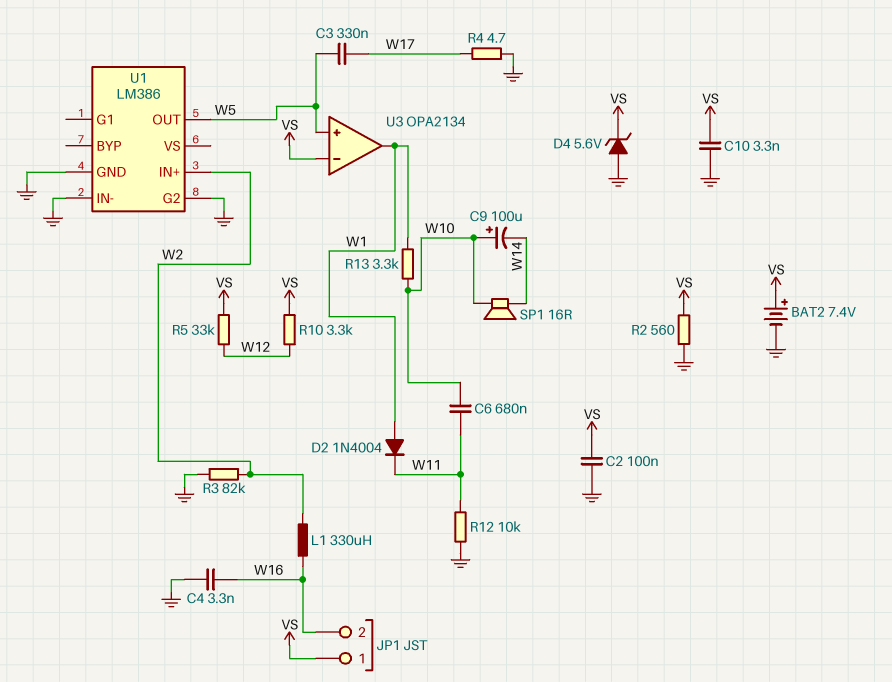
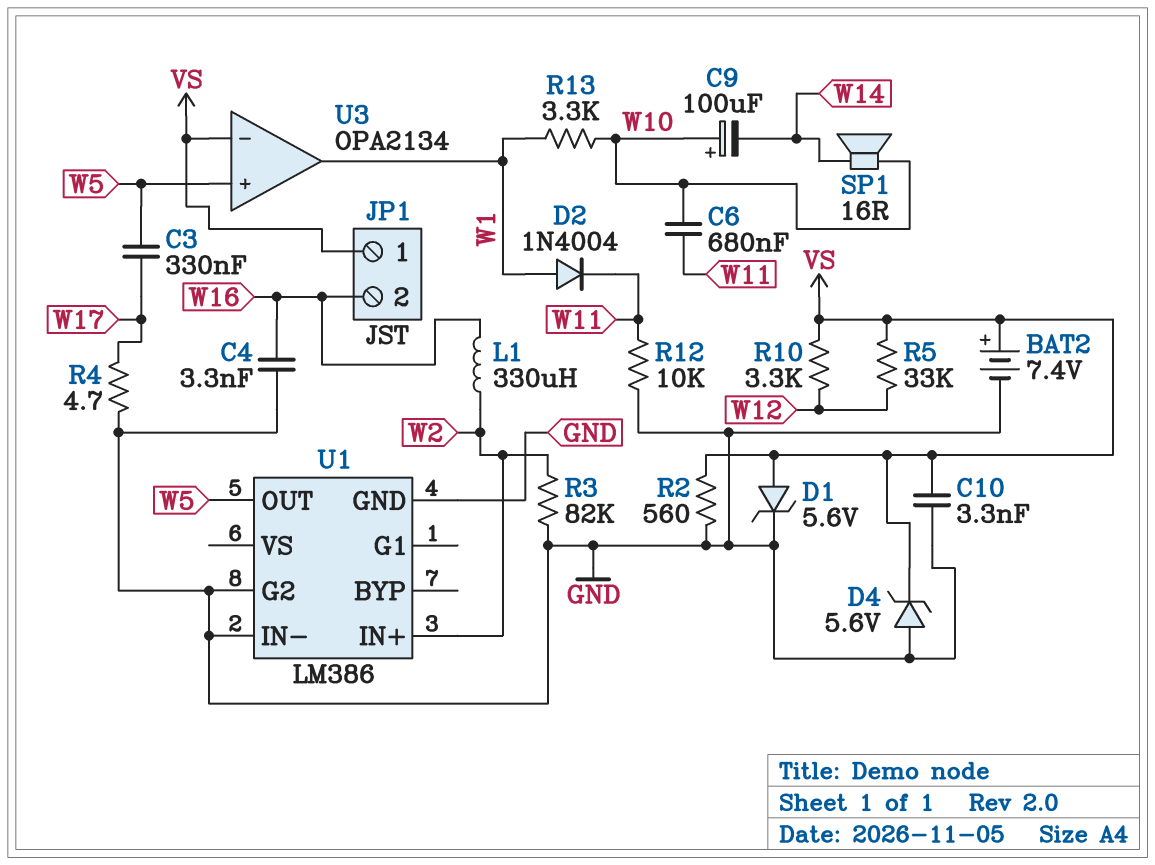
C2: 100nF (GND, VS) -> none
D1: none -> zener 5.6V (A VS, K GND)

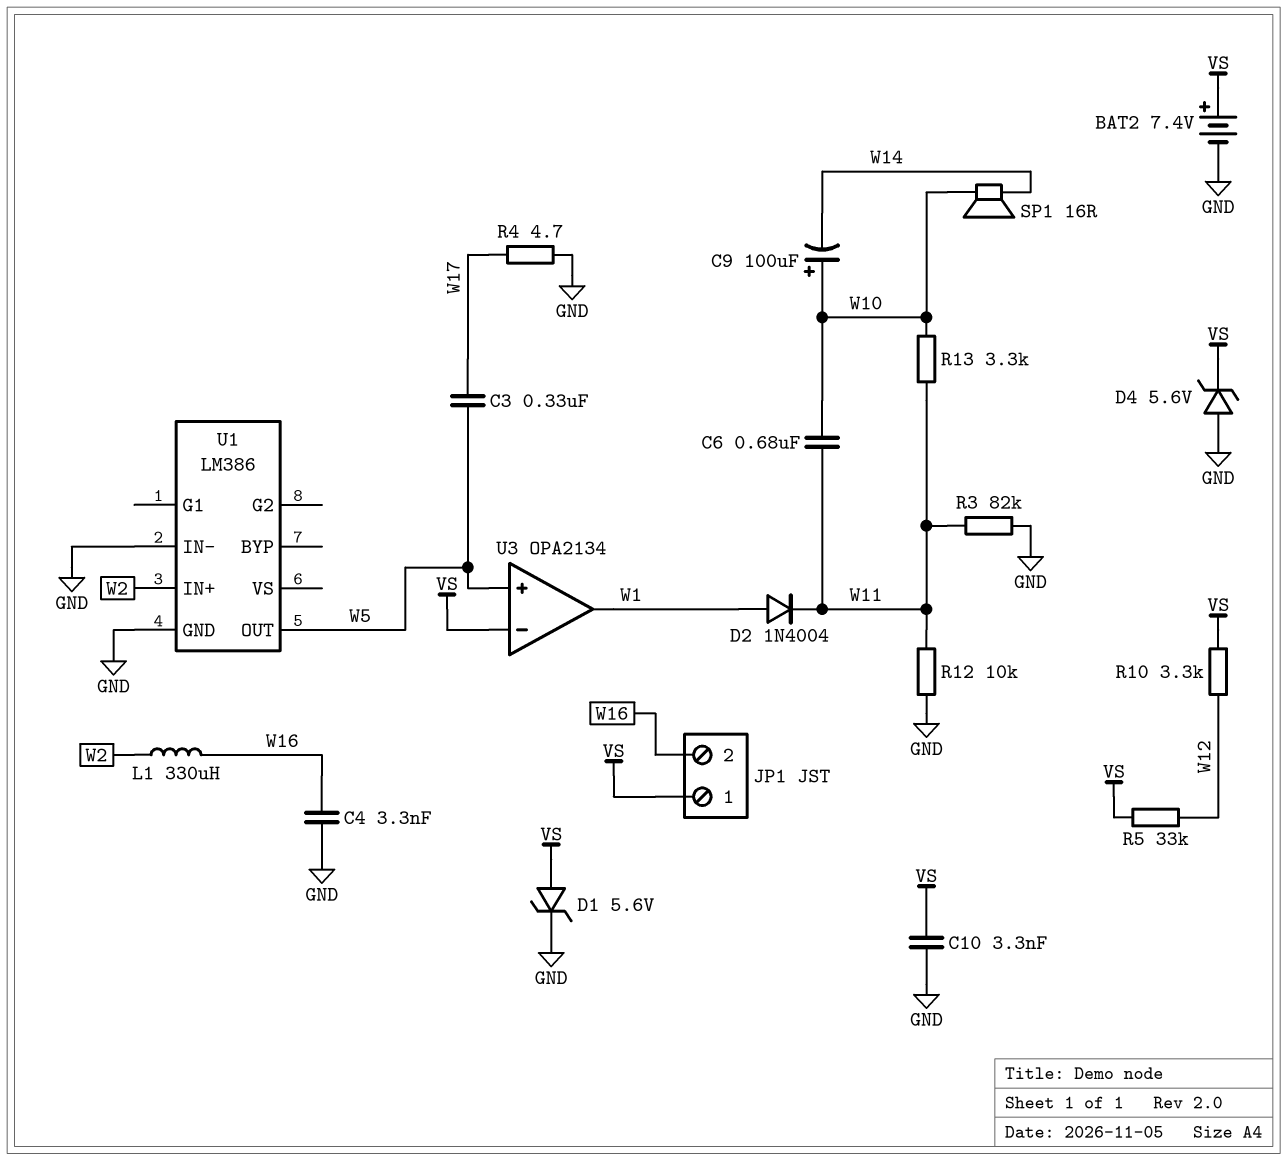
R2: 560 (GND, VS) -> none
R3: 82k (GND, W2) -> 82k (GND, W11)
R13: 3.3k (W1, W10) -> 3.3k (W10, W11)
U1 pin G2: GND -> none

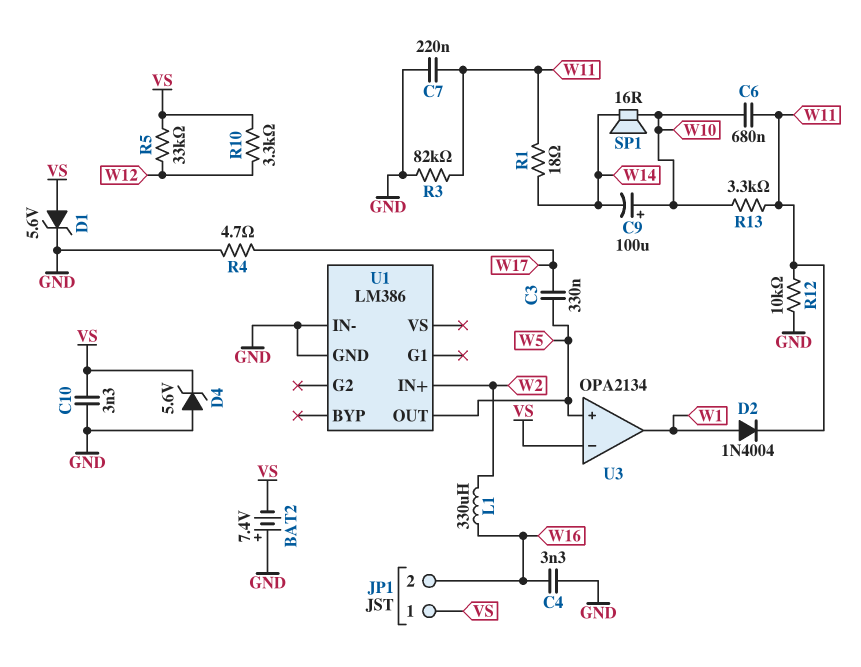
BAT2: 7.4V (plus VS, minus GND) -> 7.4V (plus GND, minus VS)
C7: none -> 220nF (GND, W11)
R1: none -> 18 (W11, W14)

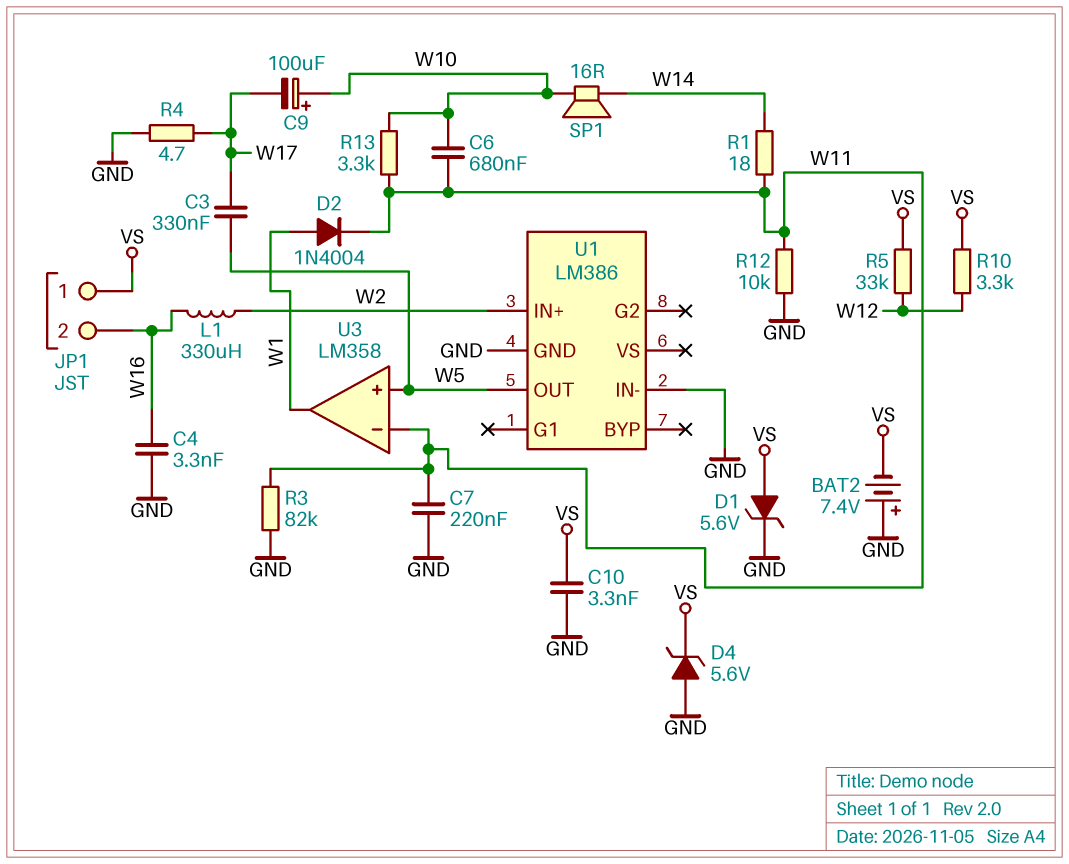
C9: 100uF (plus W10, minus W14) -> 100uF (plus W10, minus W17)
U3: OPA2134 -> LM358
U3 pin in-: VS -> W11

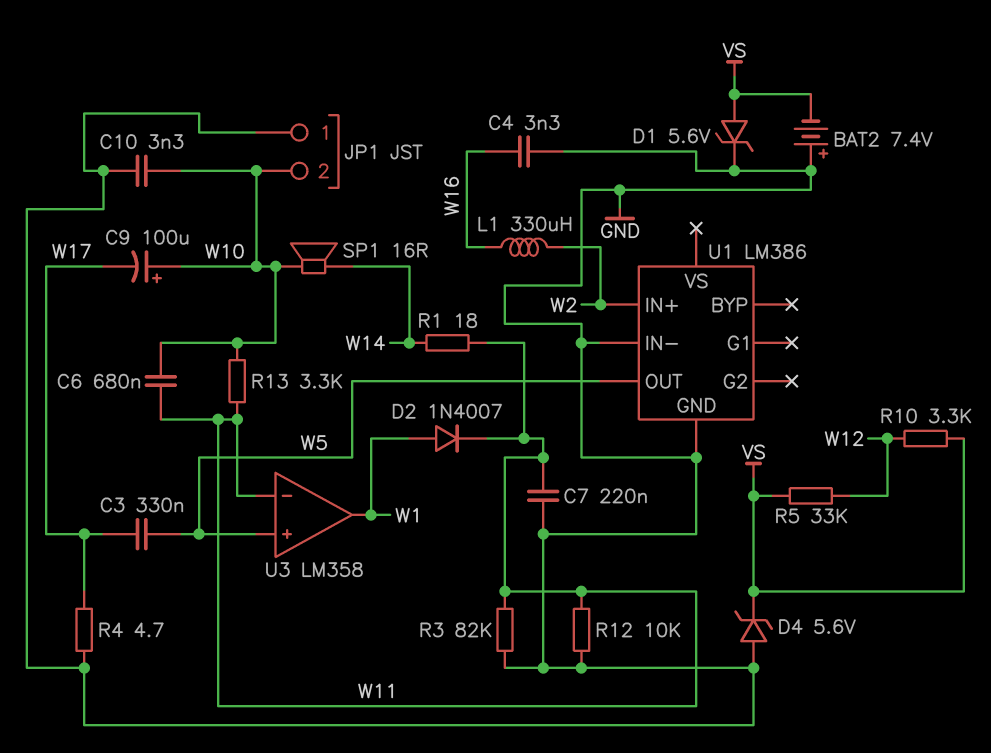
C10: 3.3nF (GND, VS) -> 3.3nF (GND, W10)
D2: diode 1N4004 (A W1, K W11) -> diode 1N4007 (A W1, K W11)
JP1 pin 1: VS -> GND
JP1 pin 2: W16 -> W10

